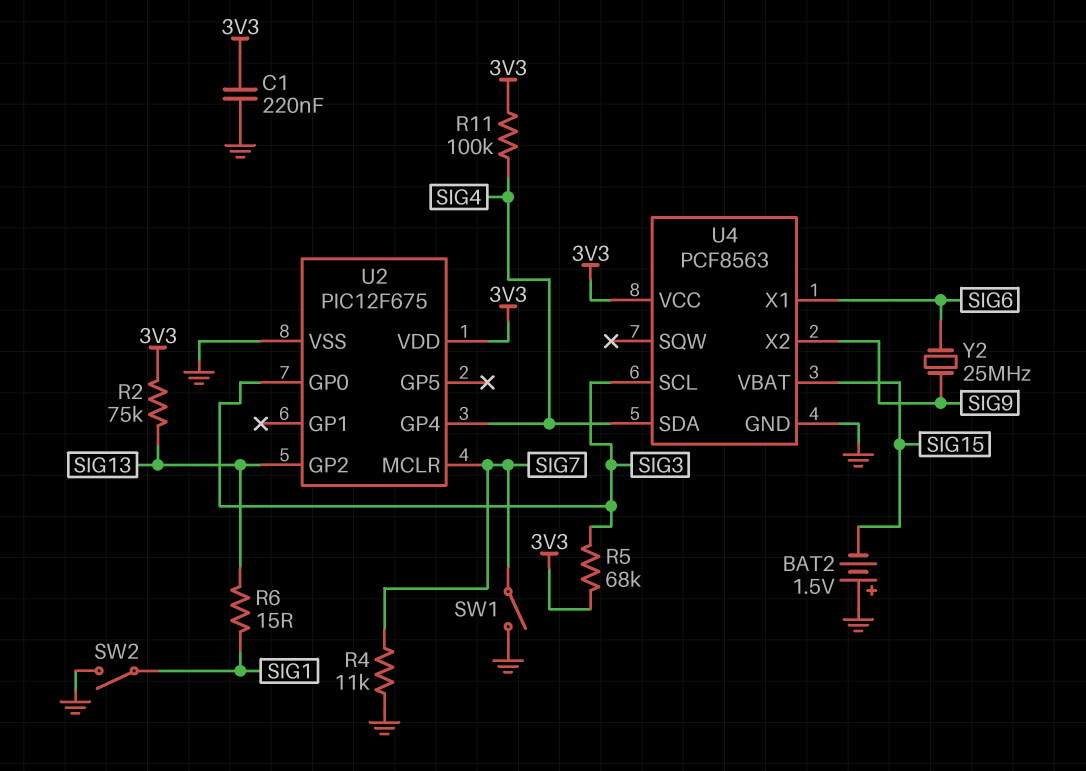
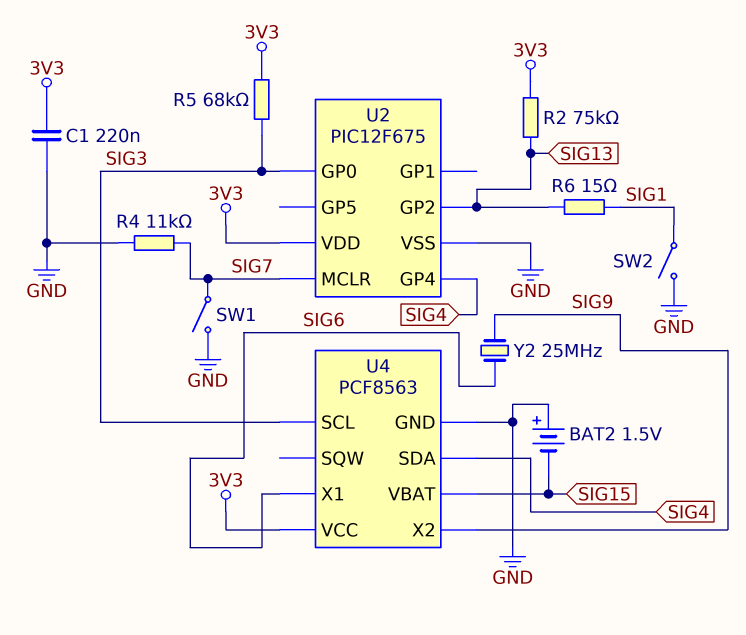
R11: 100k (3V3, SIG4) -> none

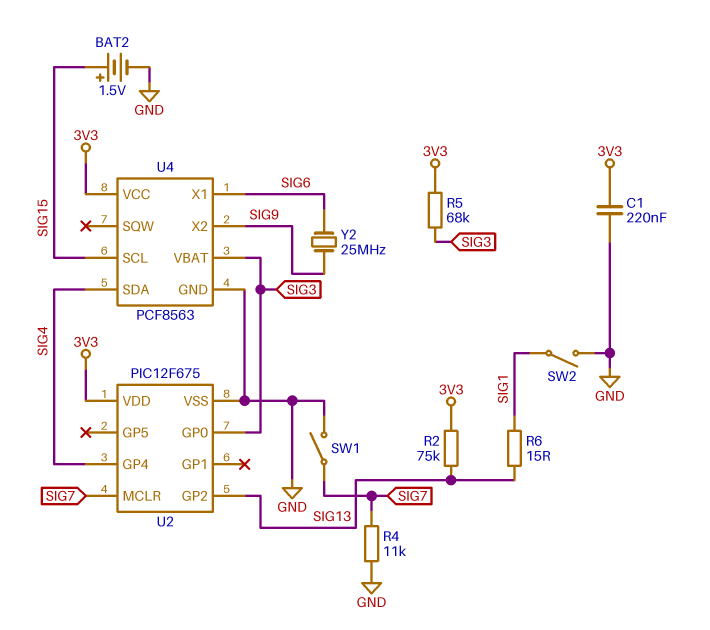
BAT2: 1.5V (plus GND, minus SIG15) -> 1.5V (plus SIG15, minus GND)
U4 pin SCL: SIG3 -> SIG15
U4 pin VBAT: SIG15 -> SIG3

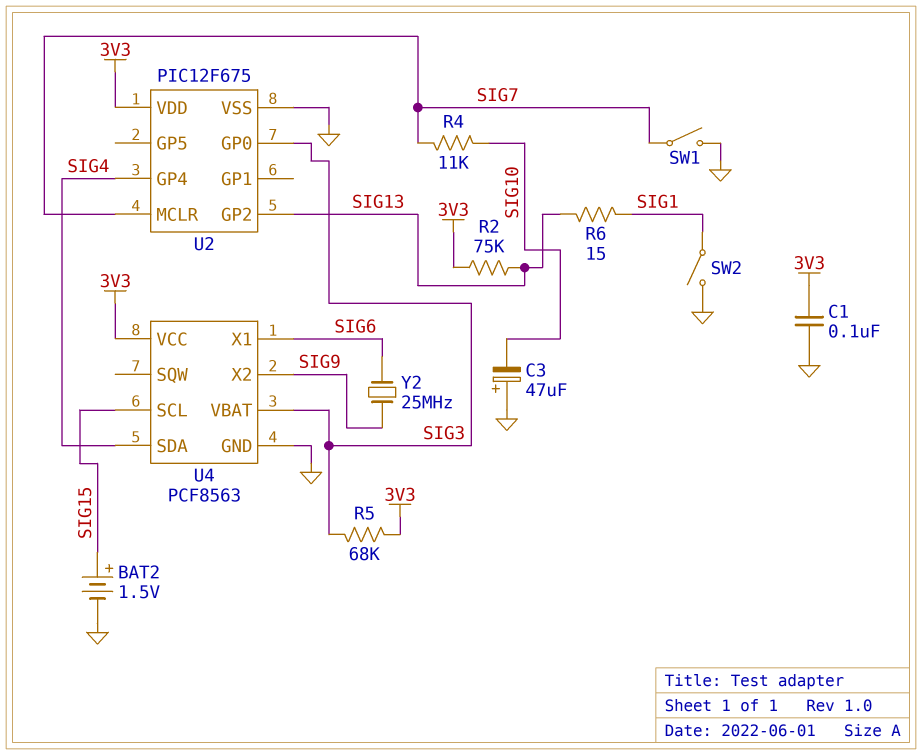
C1: 220nF (3V3, GND) -> 100nF (3V3, GND)
C3: none -> 47uF (plus GND, minus SIG10)
R4: 11k (GND, SIG7) -> 11k (SIG7, SIG10)

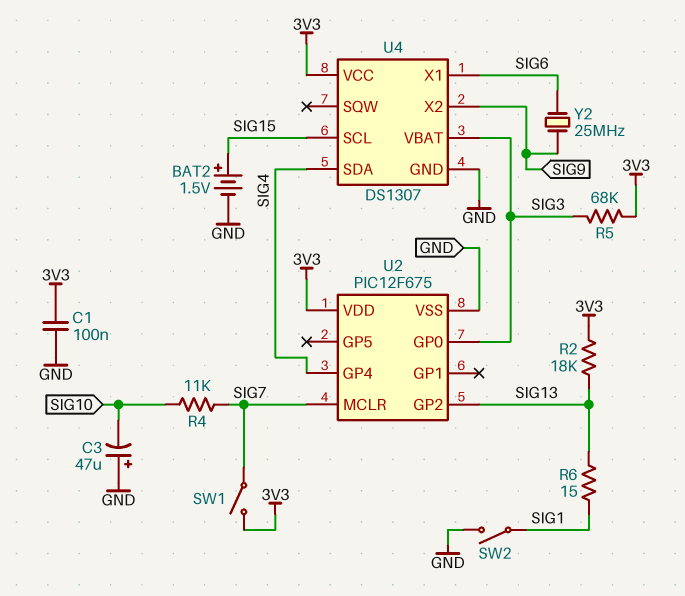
R2: 75k (3V3, SIG13) -> 18k (3V3, SIG13)
SW1: switch (GND, SIG7) -> switch (3V3, SIG7)
U4: PCF8563 -> DS1307

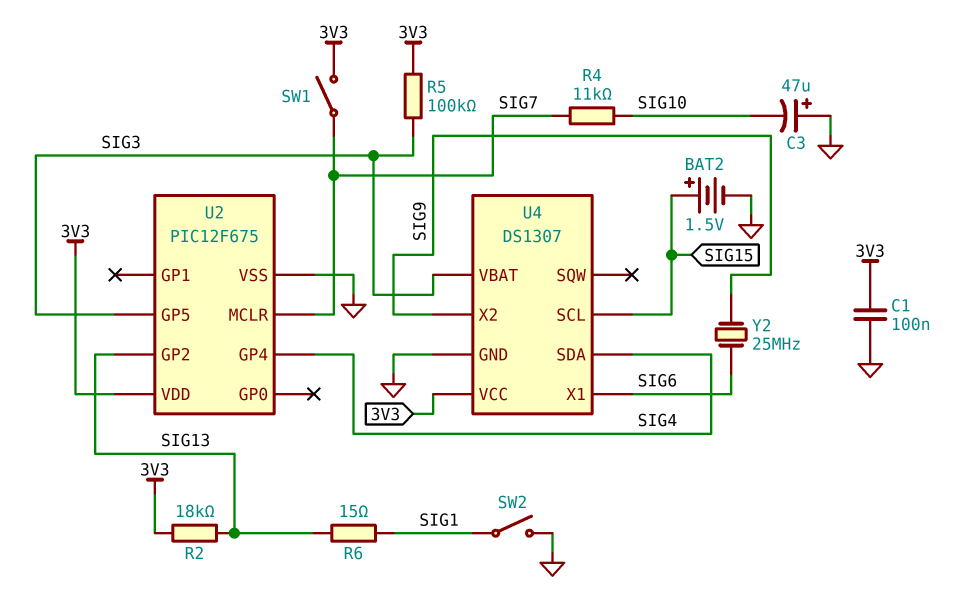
R5: 68k (3V3, SIG3) -> 100k (3V3, SIG3)
U2 pin GP0: SIG3 -> none
U2 pin GP5: none -> SIG3

